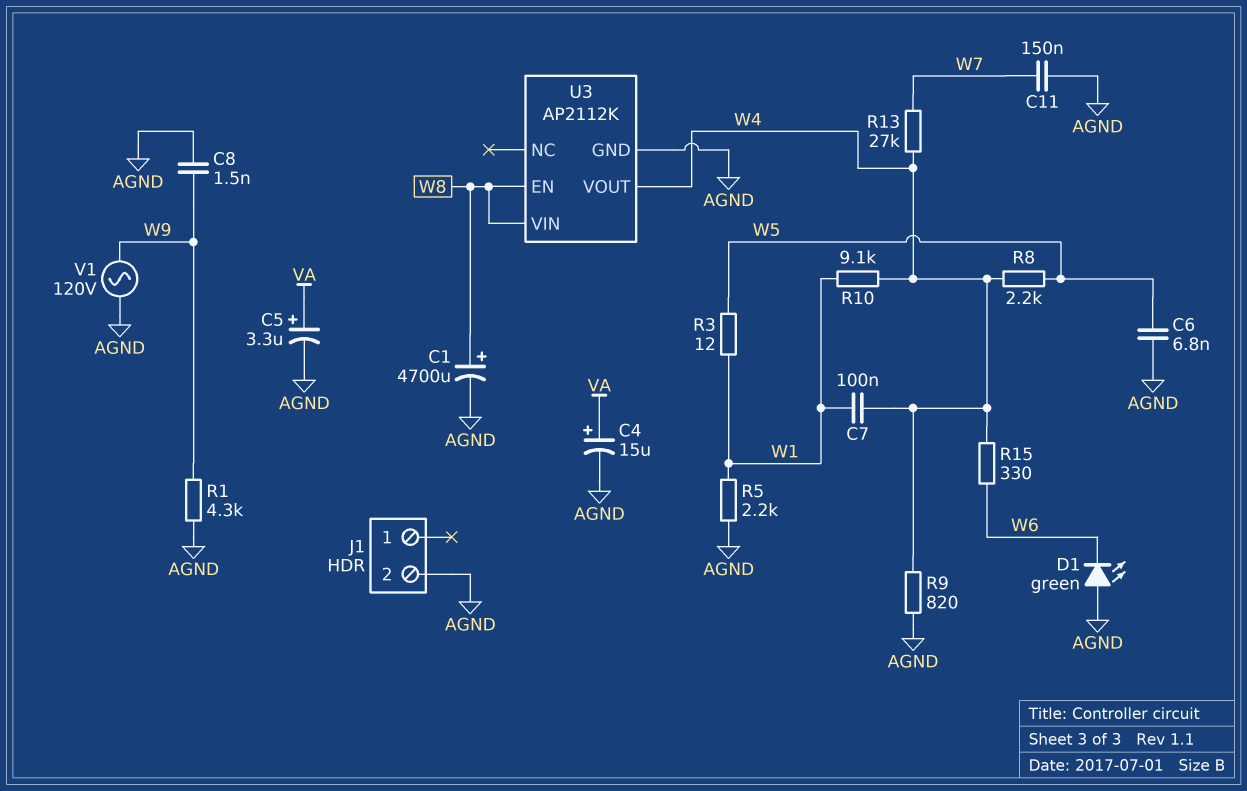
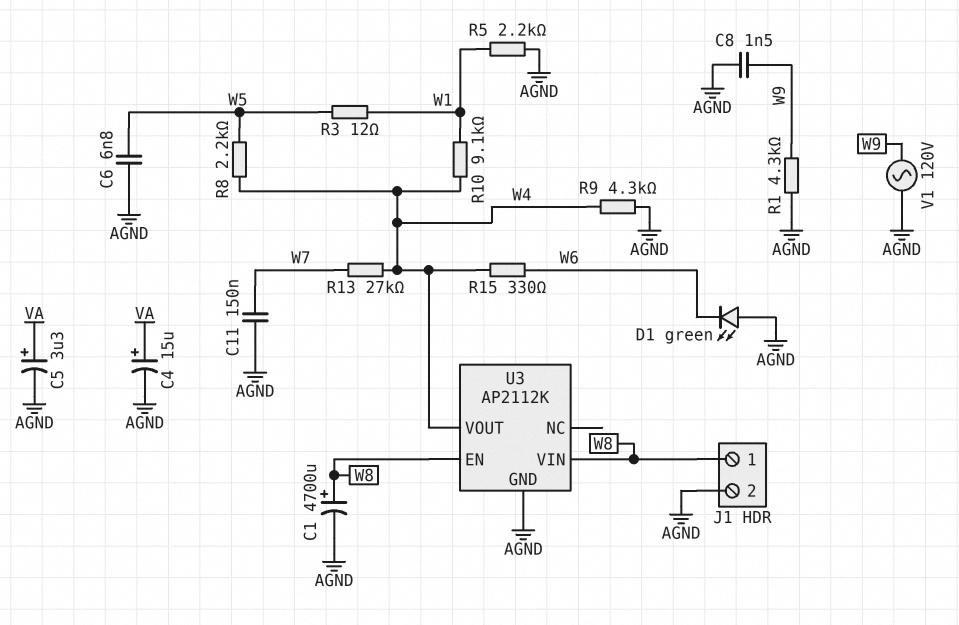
C7: 100nF (W1, W4) -> none
J1 pin 1: none -> W8
R9: 820 (AGND, W4) -> 4.3k (AGND, W4)

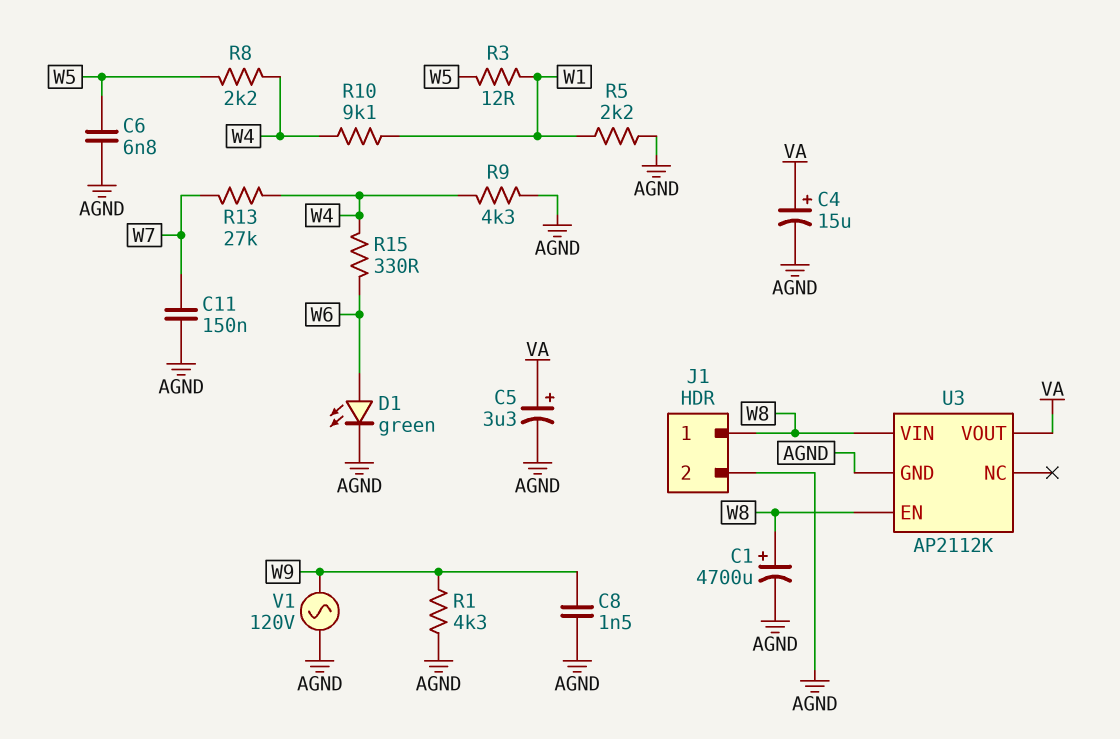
D1: LED green (A AGND, K W6) -> LED green (A W6, K AGND)
U3 pin VOUT: W4 -> VA

